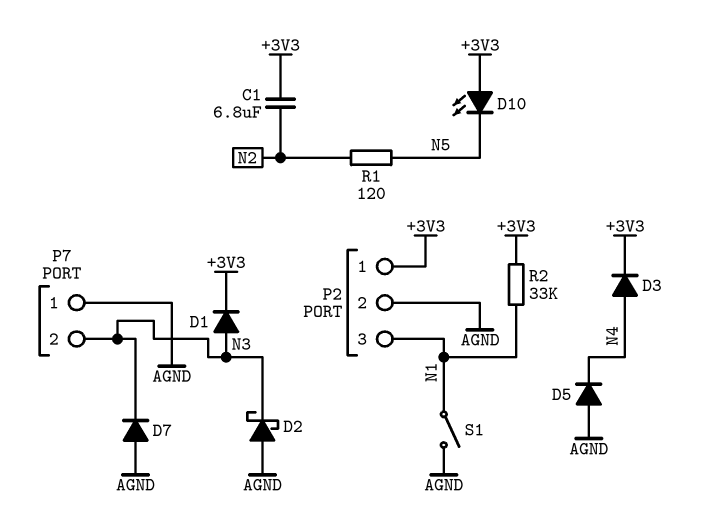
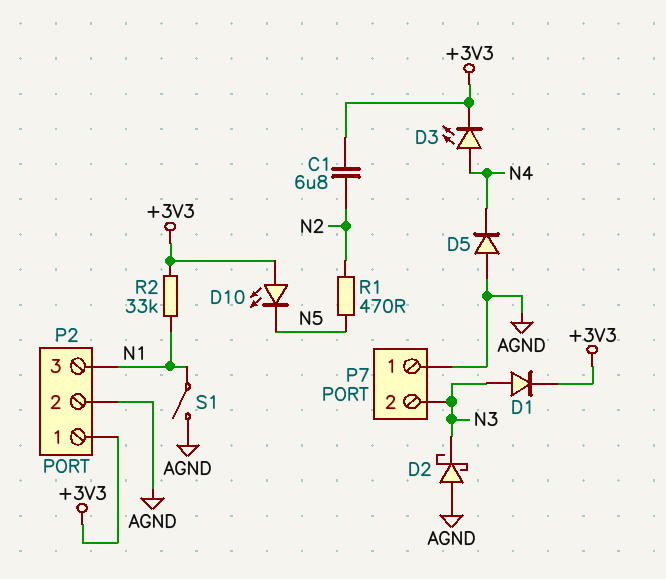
D3: diode (A N4, K +3V3) -> LED (A N4, K +3V3)
D7: diode (A AGND, K N3) -> none
R1: 120 (N2, N5) -> 470 (N2, N5)

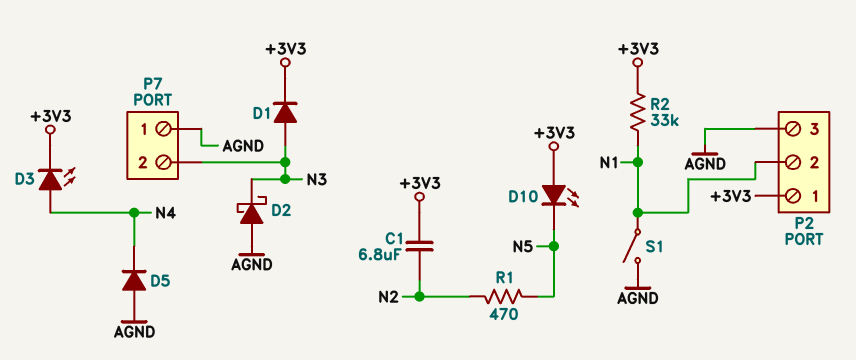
P2 pin 2: AGND -> N1
P2 pin 3: N1 -> AGND

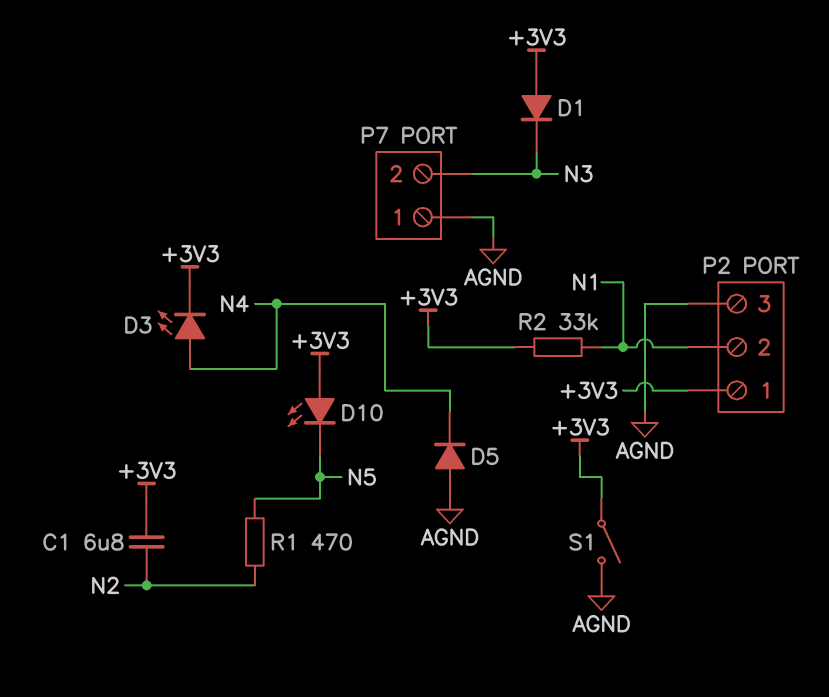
D1: diode (A N3, K +3V3) -> diode (A +3V3, K N3)
D2: schottky (A AGND, K N3) -> none
S1: switch (AGND, N1) -> switch (+3V3, AGND)

